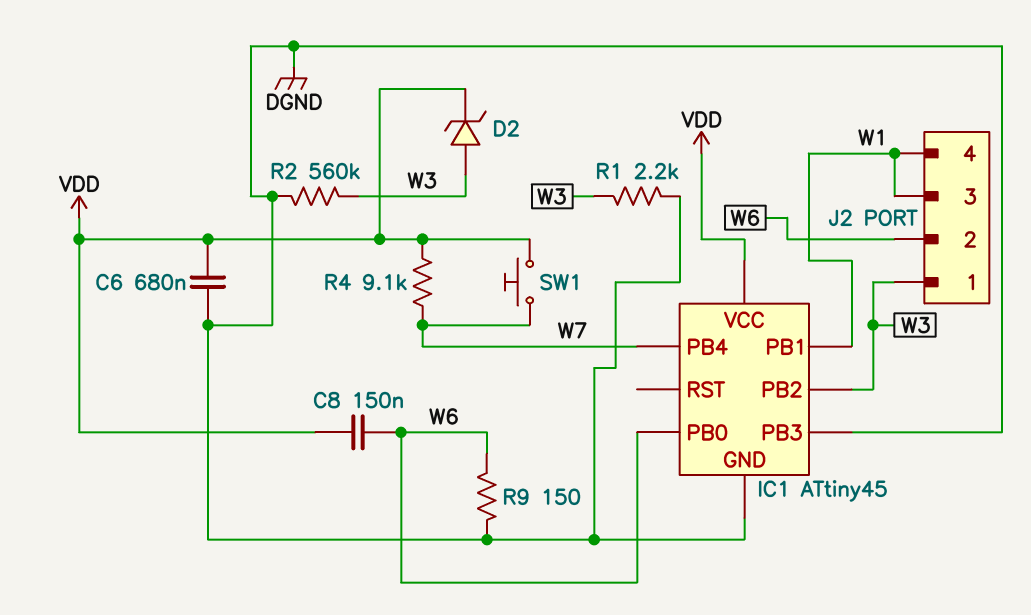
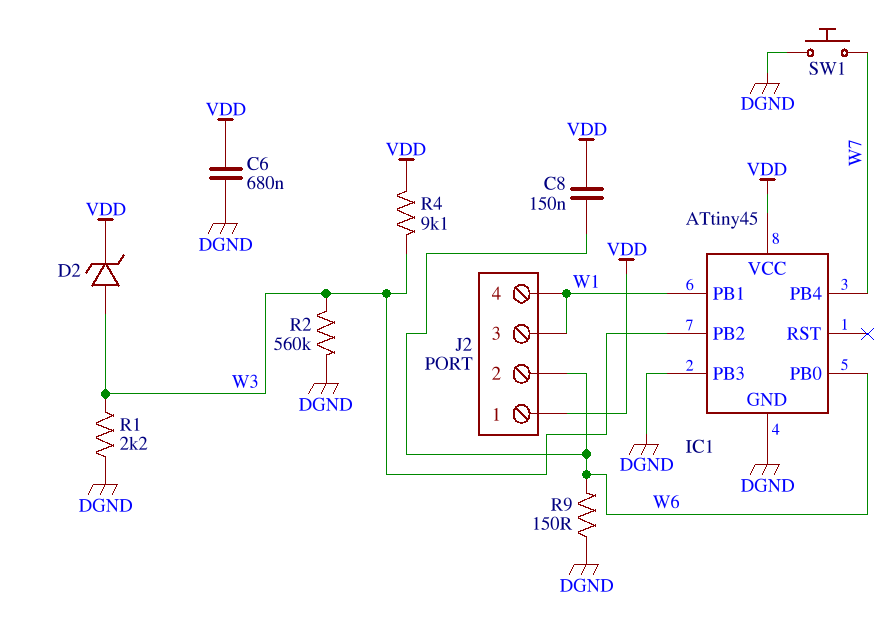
J2 pin 1: W3 -> VDD
R4: 9.1k (VDD, W7) -> 9.1k (VDD, W3)
SW1: button (VDD, W7) -> button (DGND, W7)

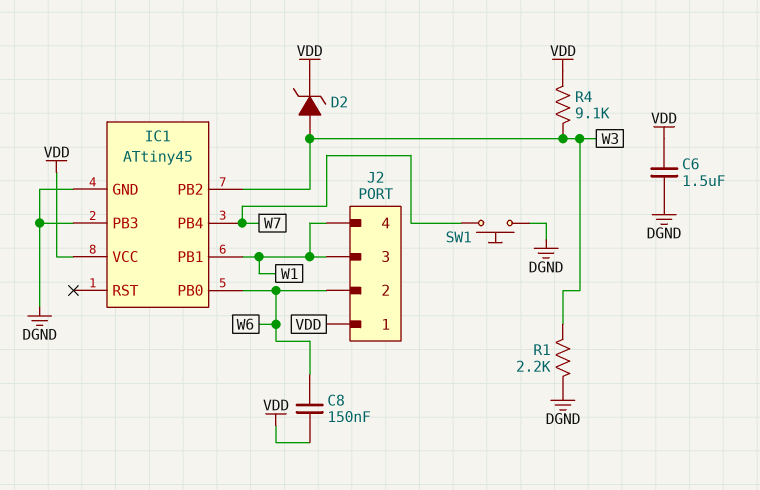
C6: 680nF (DGND, VDD) -> 1.5uF (DGND, VDD)
R2: 560k (DGND, W3) -> none
R9: 150 (DGND, W6) -> none

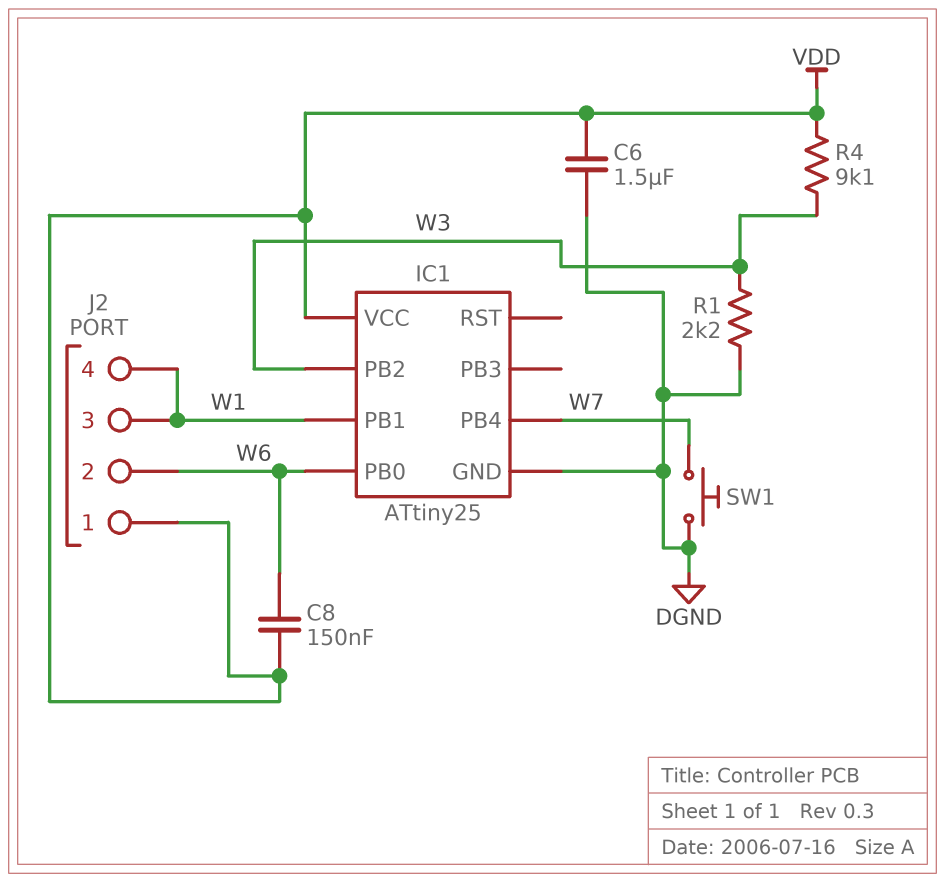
D2: zener (A W3, K VDD) -> none
IC1: ATtiny45 -> ATtiny25
IC1 pin PB3: DGND -> none

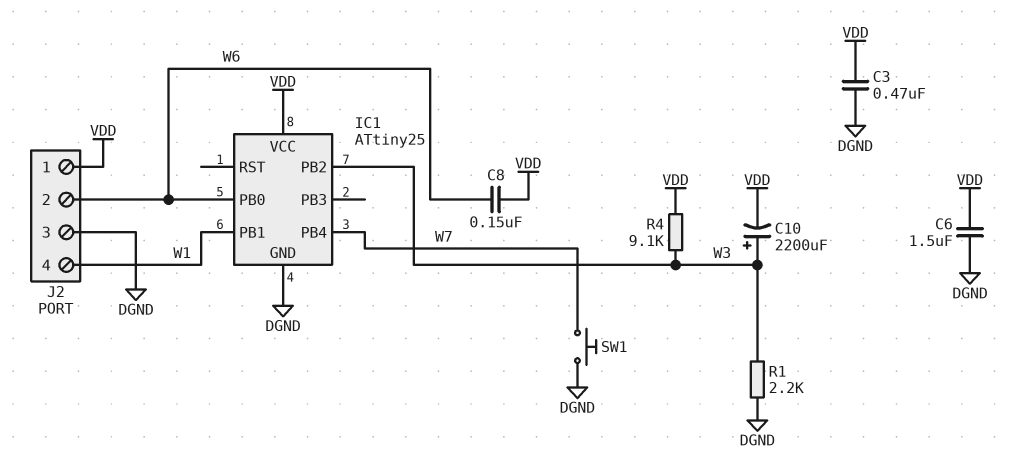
C3: none -> 470nF (DGND, VDD)
C10: none -> 2200uF (plus W3, minus VDD)
J2 pin 3: W1 -> DGND

